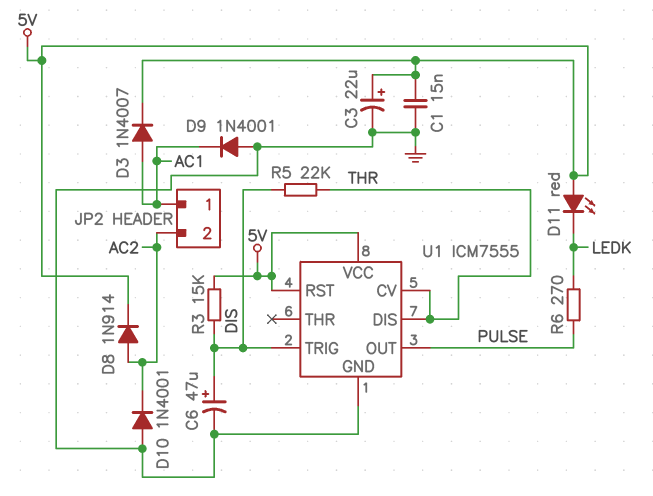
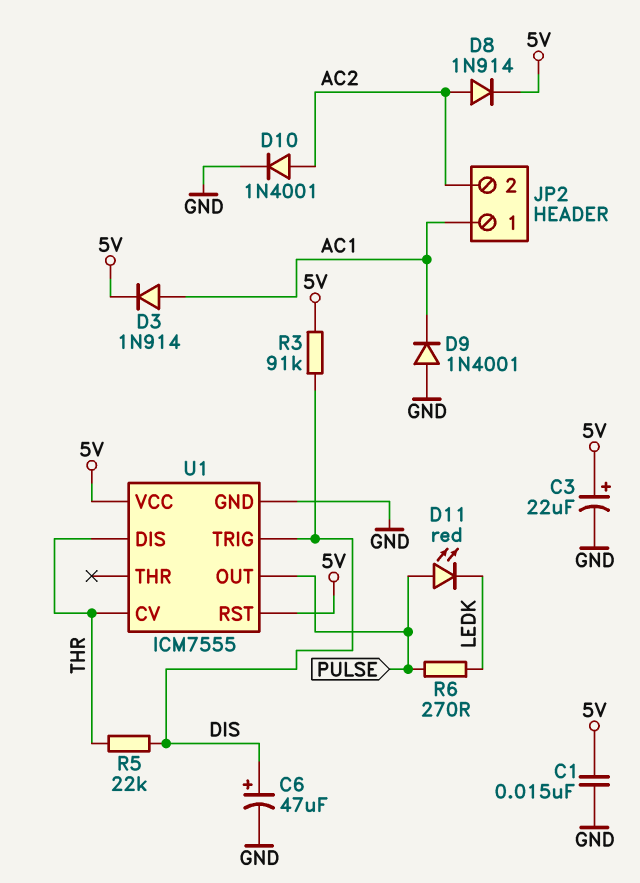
D3: diode 1N4007 (A AC1, K 5V) -> diode 1N914 (A AC1, K 5V)
D10: diode 1N4001 (A GND, K AC2) -> diode 1N4001 (A AC2, K GND)
D11: LED red (A 5V, K LEDK) -> LED red (A PULSE, K LEDK)
R3: 15k (5V, DIS) -> 91k (5V, DIS)

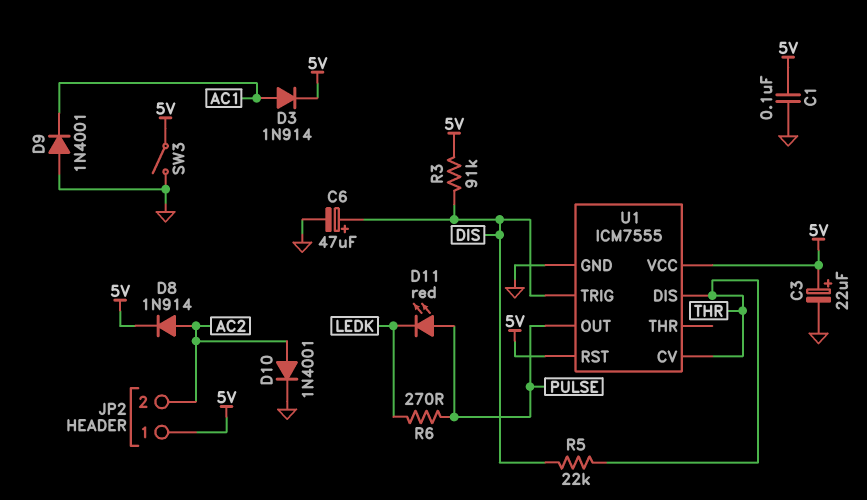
C1: 15nF (5V, GND) -> 100nF (5V, GND)
JP2 pin 1: AC1 -> 5V
SW3: none -> switch (5V, GND)

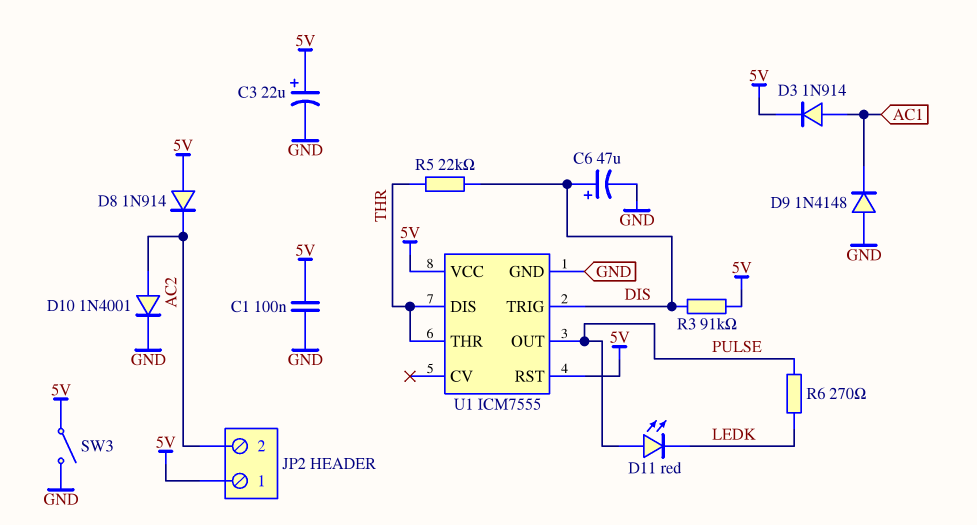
D8: diode 1N914 (A AC2, K 5V) -> diode 1N914 (A 5V, K AC2)
D9: diode 1N4001 (A GND, K AC1) -> diode 1N4148 (A GND, K AC1)
U1 pin CV: THR -> none
U1 pin THR: none -> THR

